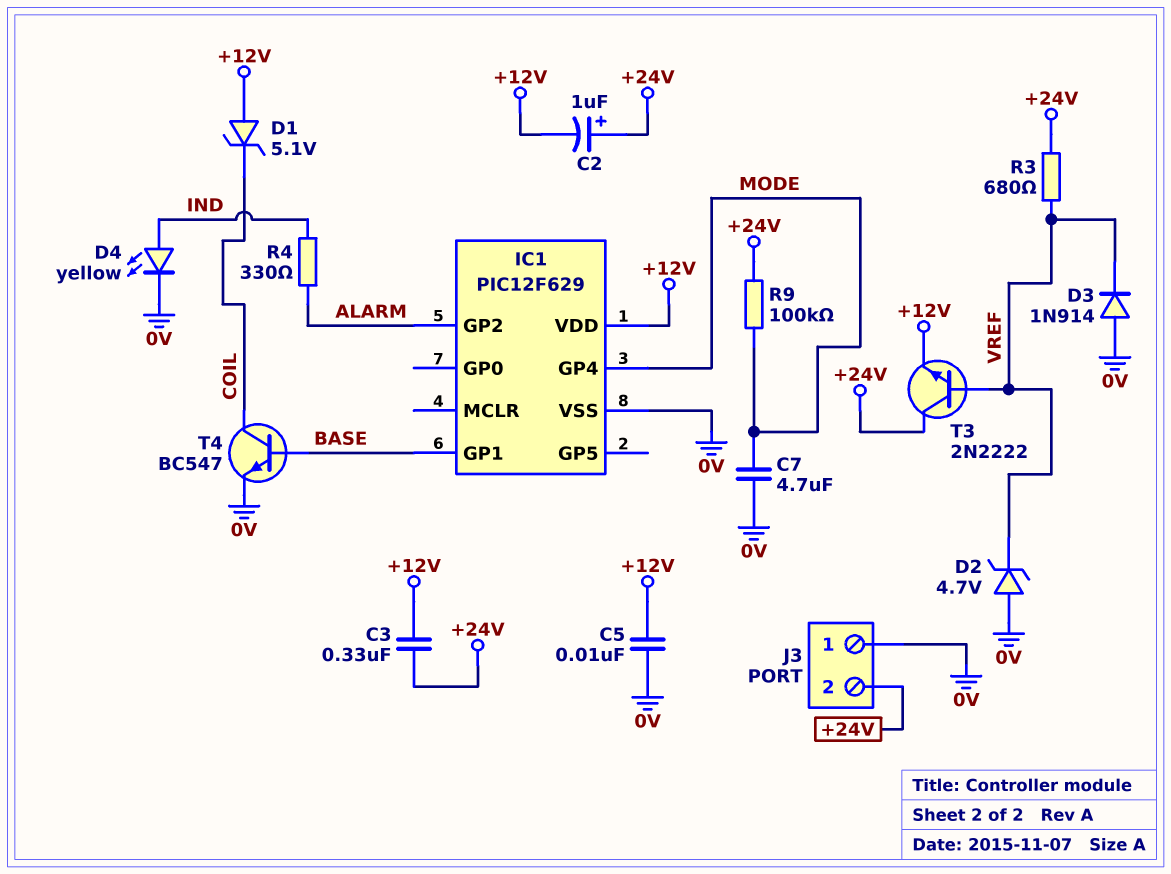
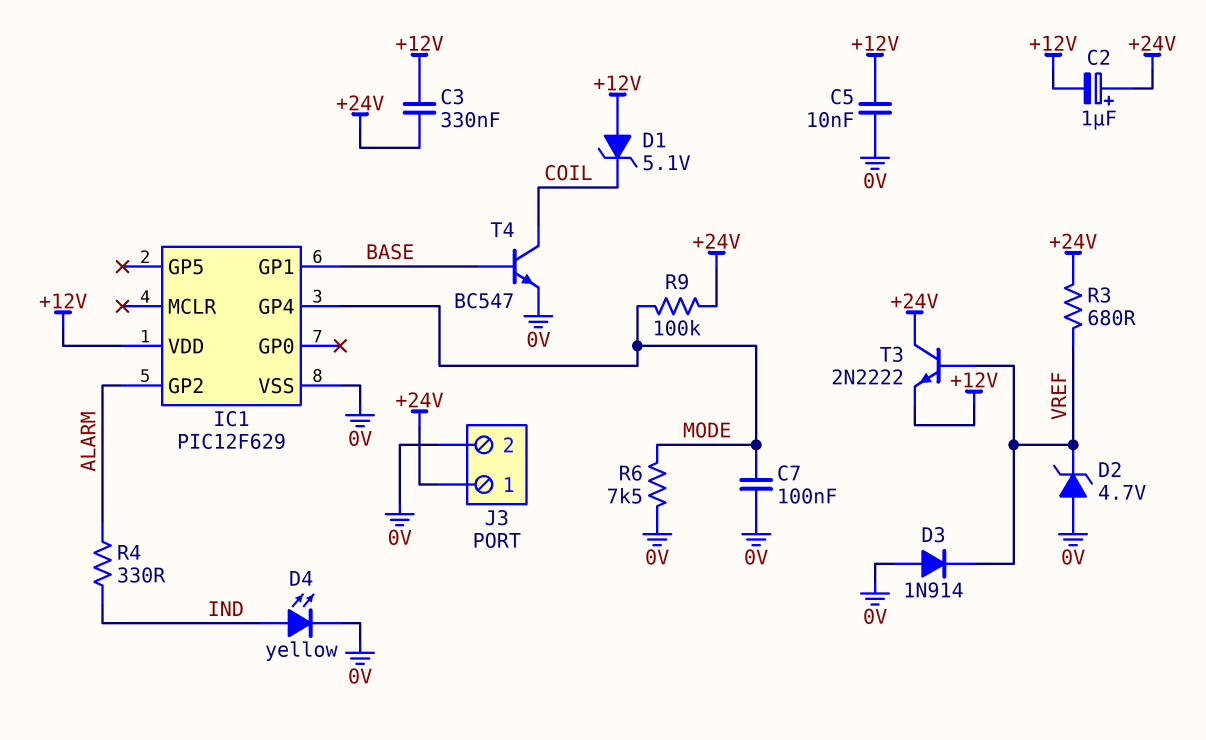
C7: 4.7uF (0V, MODE) -> 100nF (0V, MODE)
J3 pin 1: 0V -> +24V
J3 pin 2: +24V -> 0V
R6: none -> 7.5k (0V, MODE)

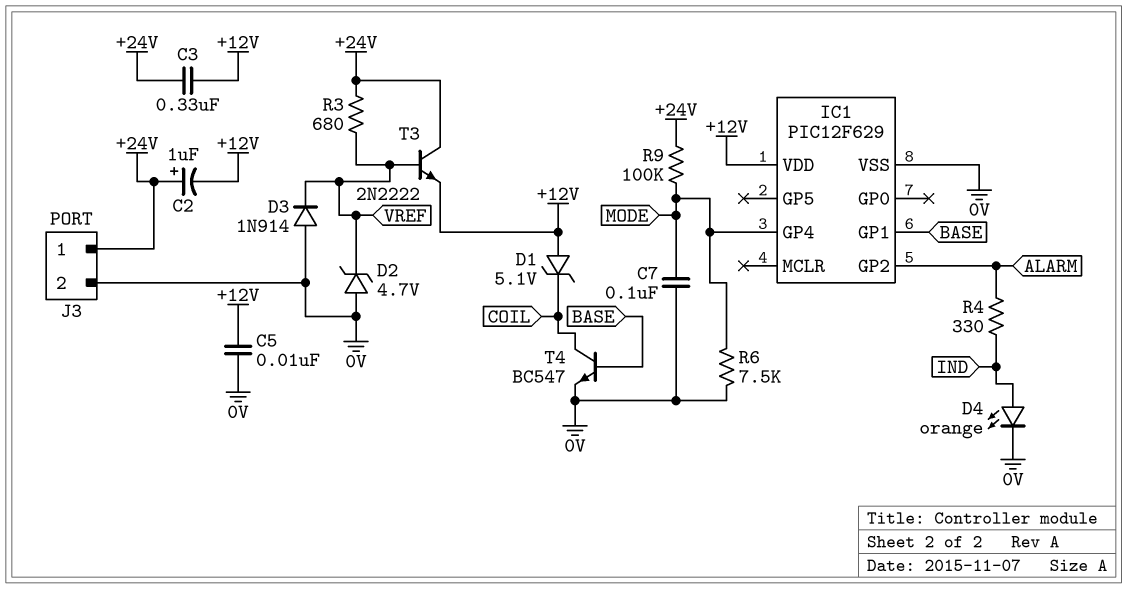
D4: LED yellow (A IND, K 0V) -> LED orange (A IND, K 0V)

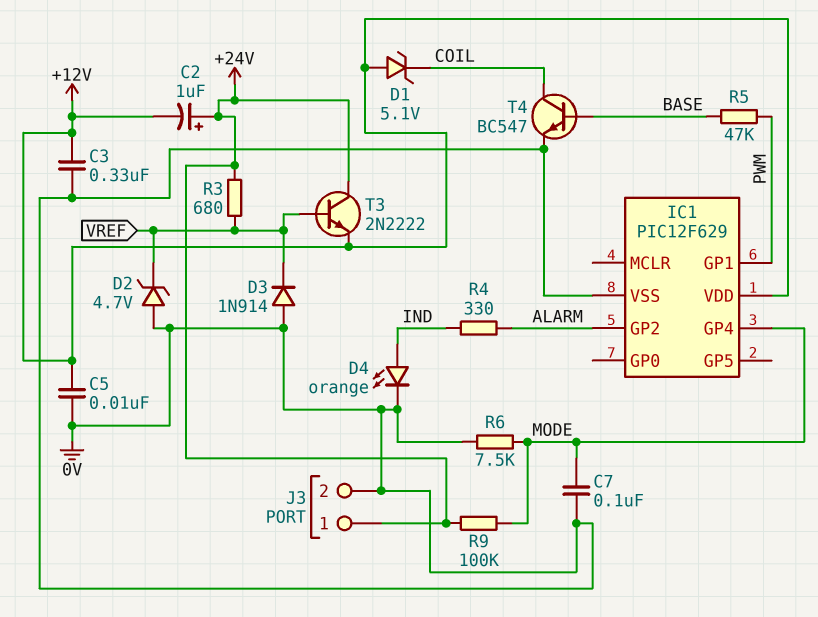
C3: 330nF (+12V, +24V) -> 330nF (+12V, 0V)
IC1 pin GP1: BASE -> PWM
R5: none -> 47k (BASE, PWM)

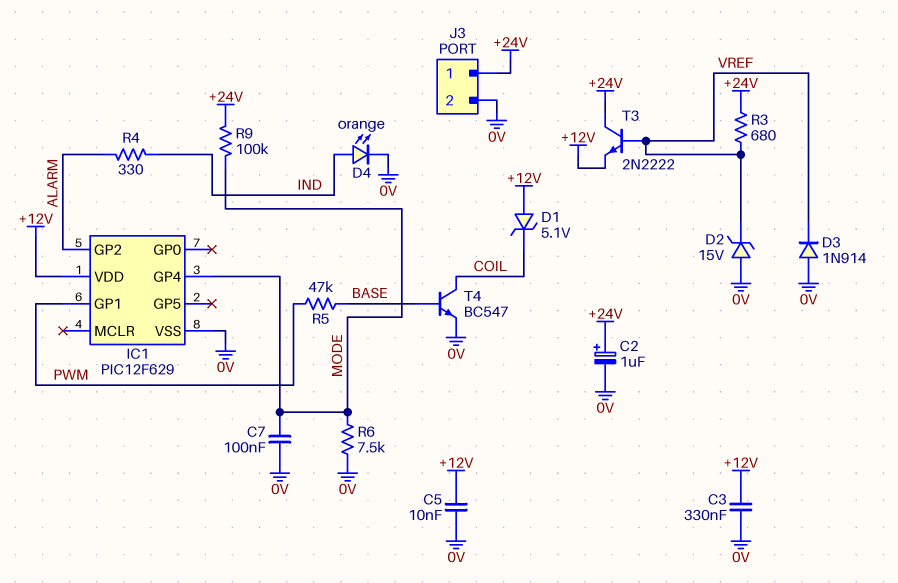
C2: 1uF (plus +24V, minus +12V) -> 1uF (plus +24V, minus 0V)
D2: zener 4.7V (A 0V, K VREF) -> zener 15V (A 0V, K VREF)

